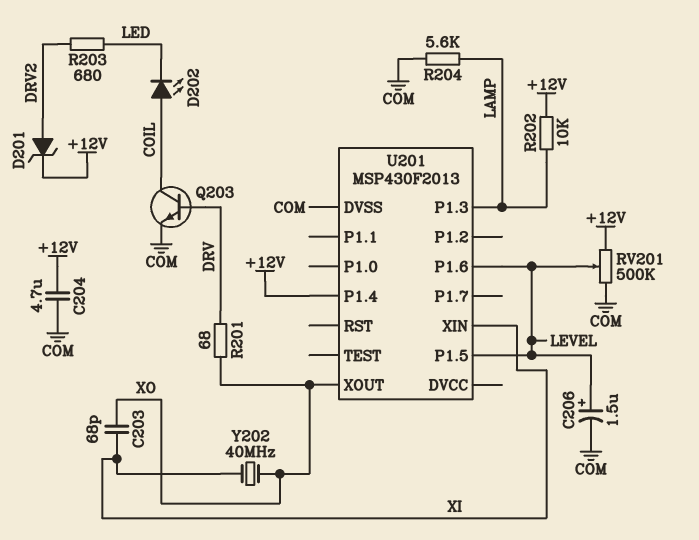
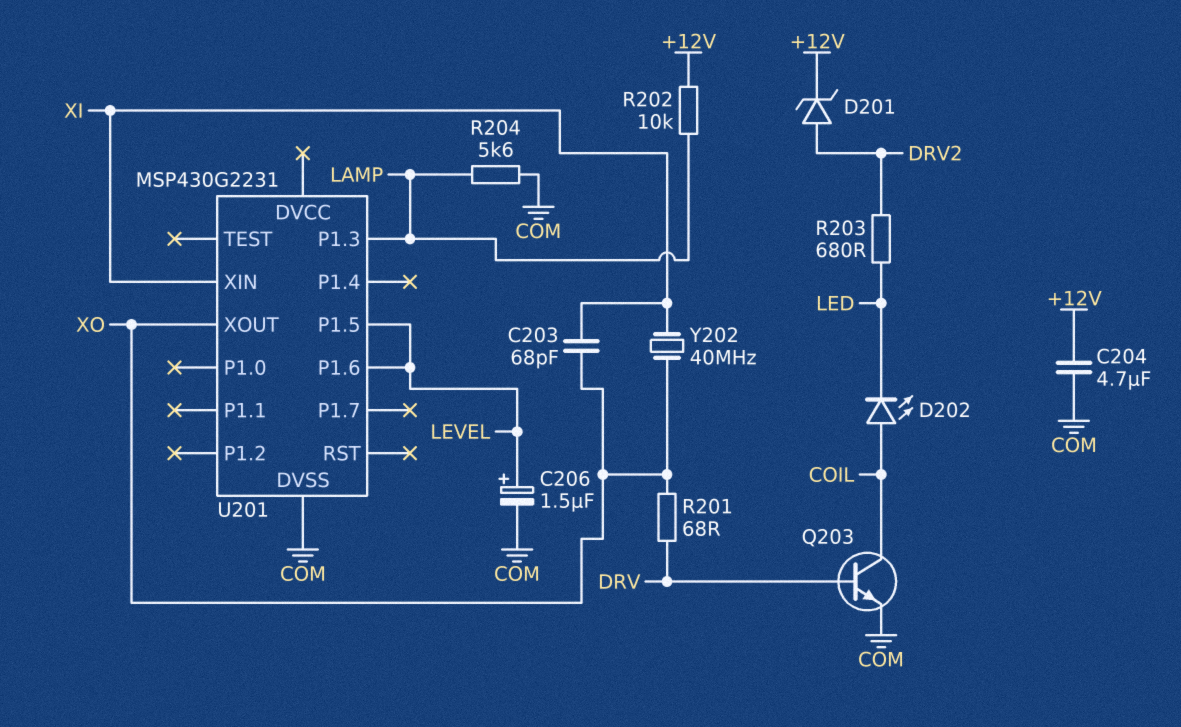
RV201: 500k (+12V, COM, wiper LEVEL) -> none
U201: MSP430F2013 -> MSP430G2231
U201 pin P1.4: +12V -> none

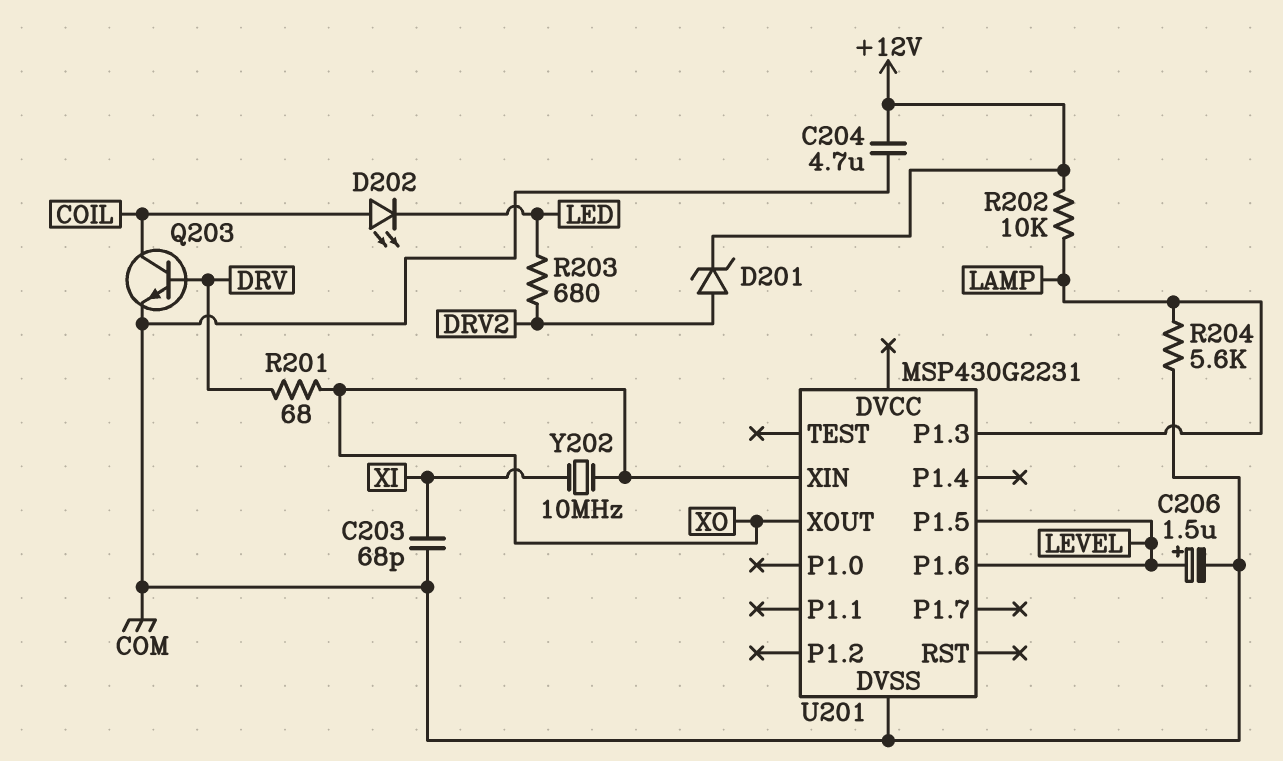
C203: 68pF (XI, XO) -> 68pF (COM, XI)
U201 pin XIN: XI -> XO
Y202: 40MHz (XI, XO) -> 10MHz (XI, XO)

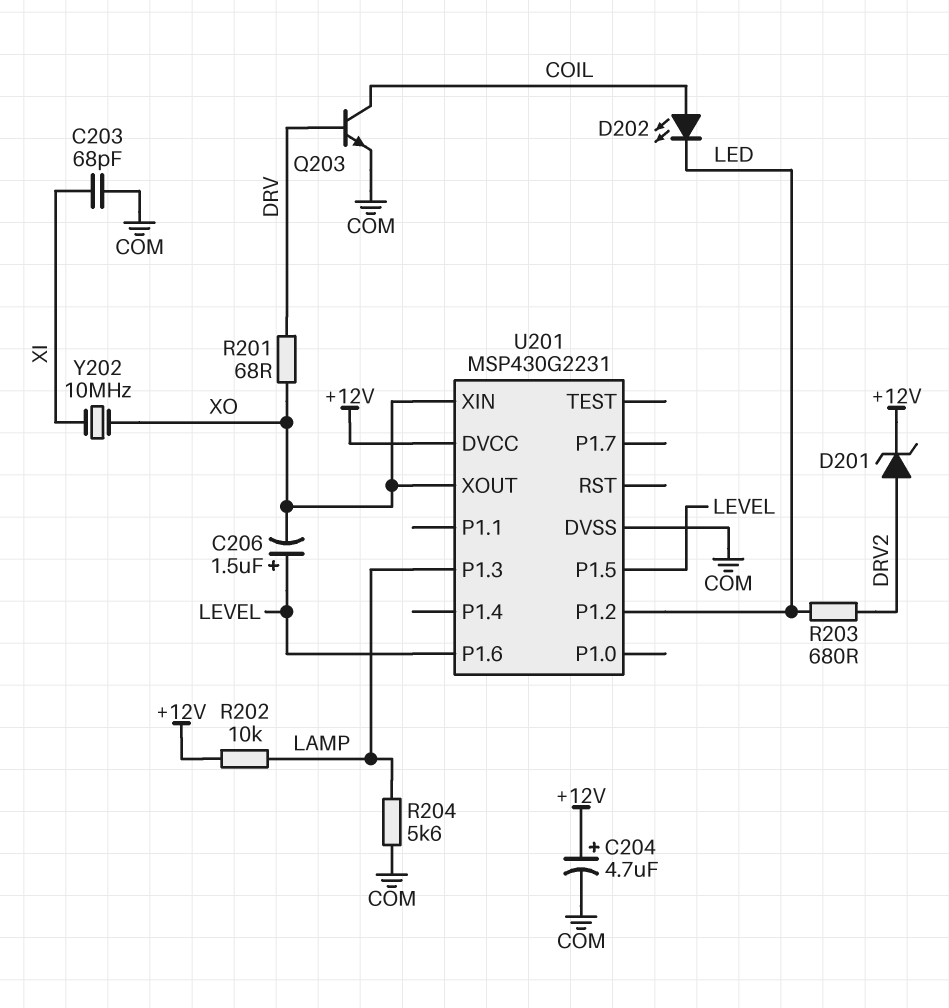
C204: 4.7uF (+12V, COM) -> 4.7uF (plus +12V, minus COM)
C206: 1.5uF (plus LEVEL, minus COM) -> 1.5uF (plus LEVEL, minus XO)
U201 pin DVCC: none -> +12V
U201 pin P1.2: none -> LED

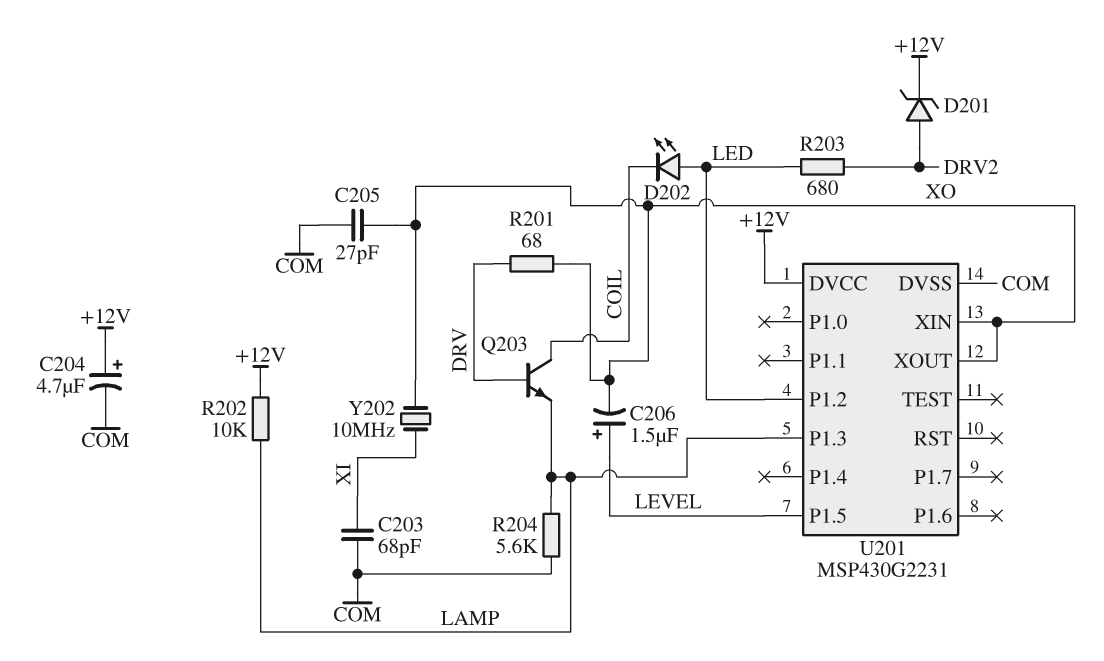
C205: none -> 27pF (COM, XO)
D202: LED (A COIL, K LED) -> LED (A LED, K COIL)
Q203: NPN (B DRV, C COIL, E COM) -> NPN (B DRV, C COIL, E LAMP)
U201 pin P1.6: LEVEL -> none

